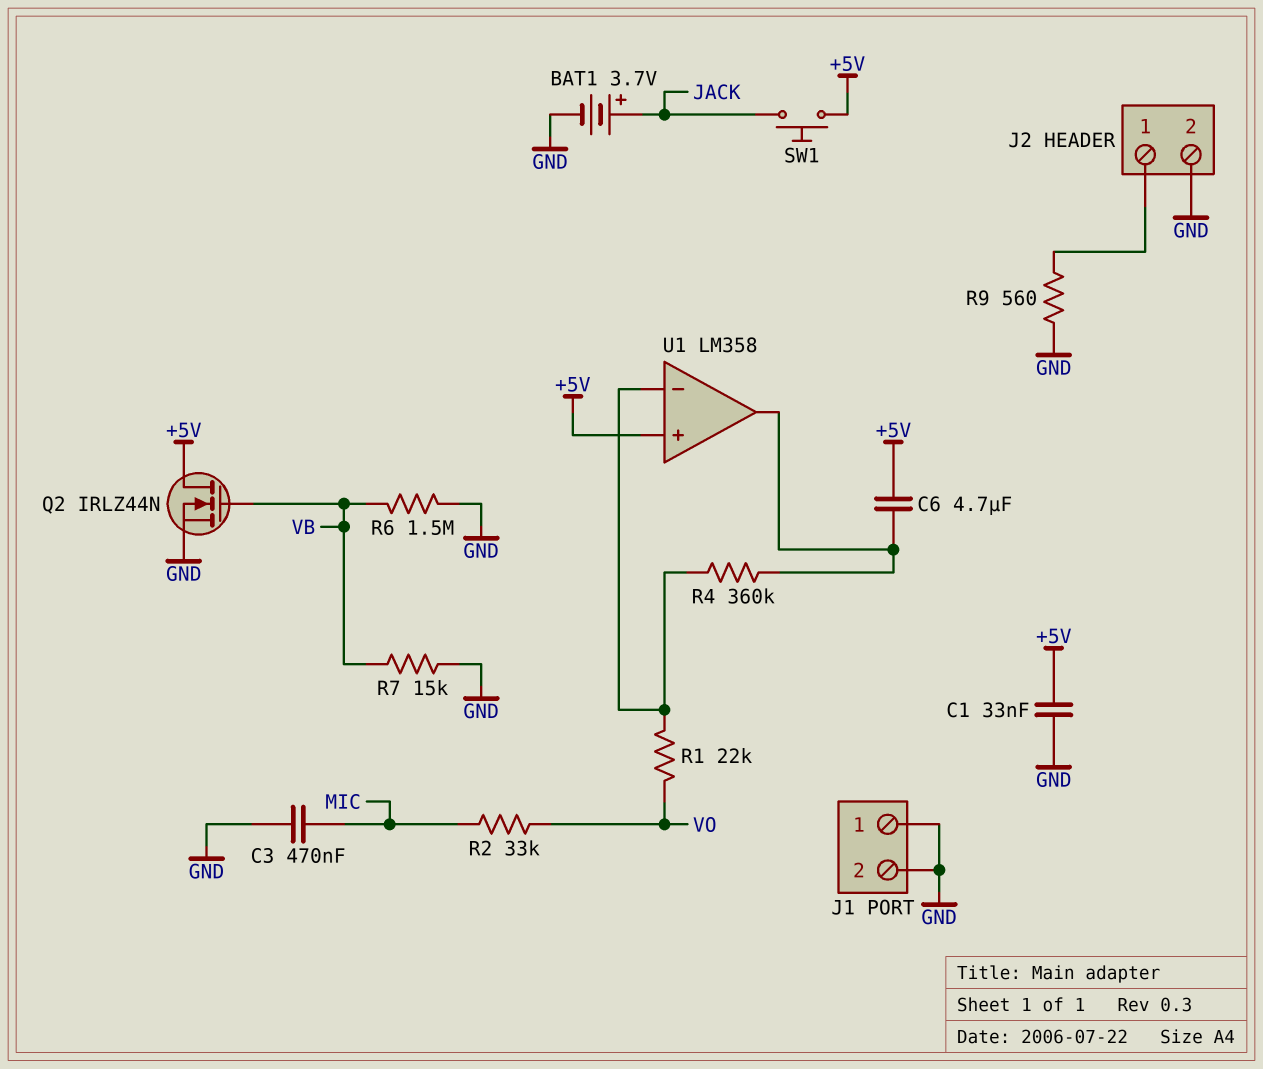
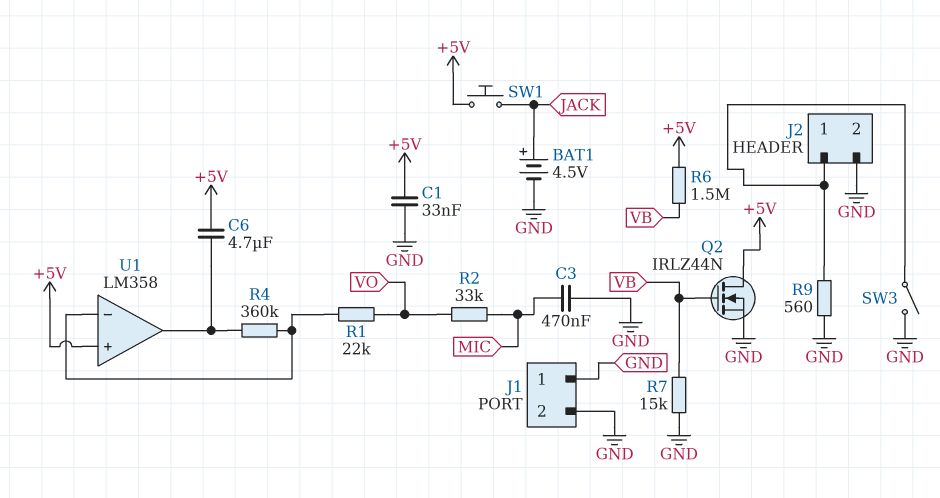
BAT1: 3.7V (plus JACK, minus GND) -> 4.5V (plus JACK, minus GND)
R6: 1.5M (GND, VB) -> 1.5M (+5V, VB)
SW3: none -> switch (GND, J2/1)

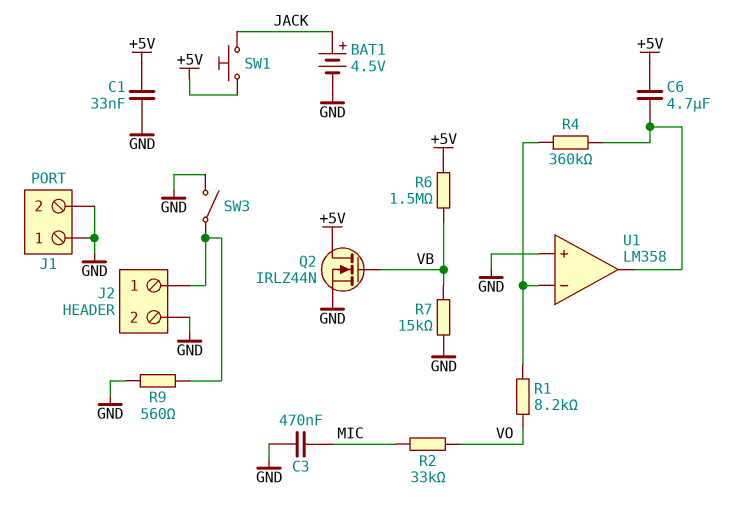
R1: 22k (U1/in-, VO) -> 8.2k (U1/in-, VO)
U1 pin in+: +5V -> GND

